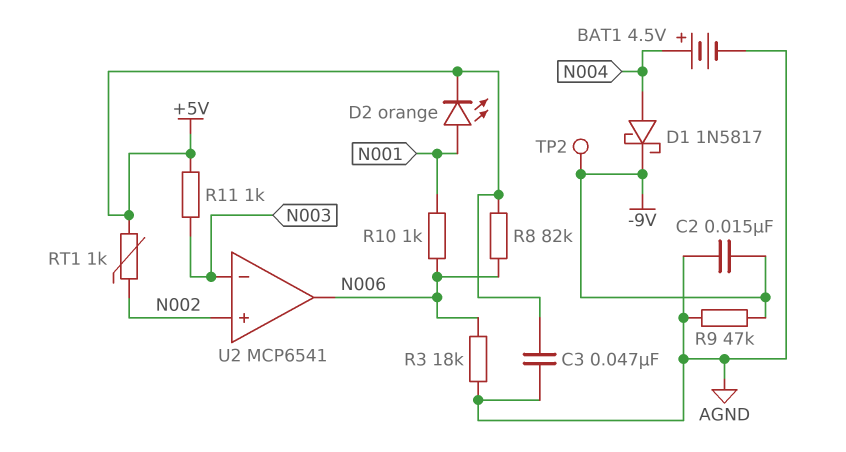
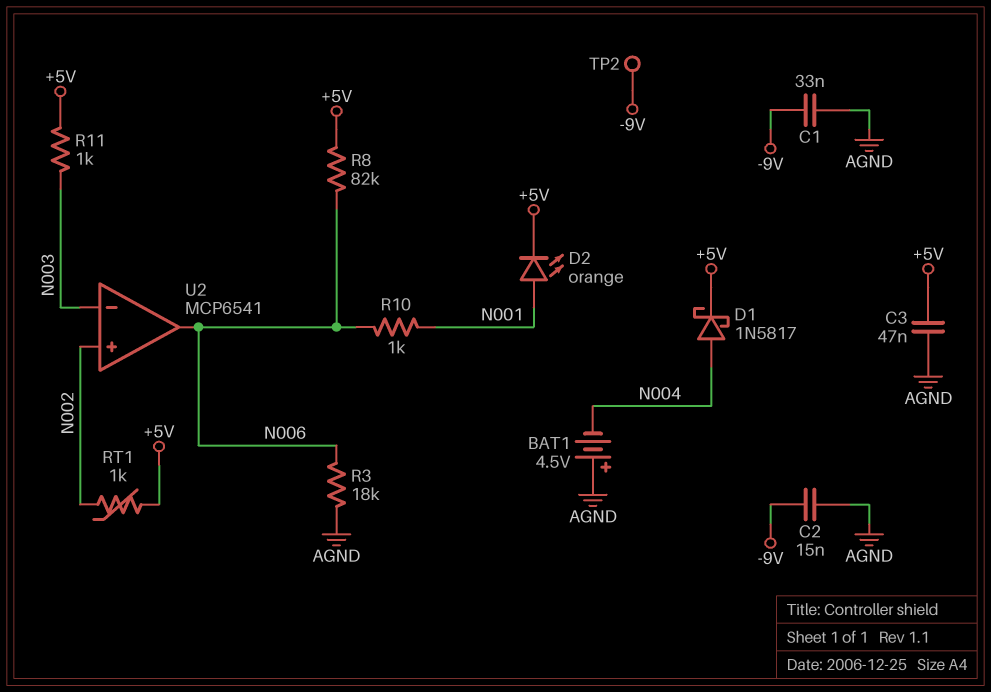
BAT1: 4.5V (plus N004, minus AGND) -> 4.5V (plus AGND, minus N004)
C1: none -> 33nF (-9V, AGND)
D1: schottky 1N5817 (A N004, K -9V) -> schottky 1N5817 (A N004, K +5V)
R9: 47k (-9V, AGND) -> none

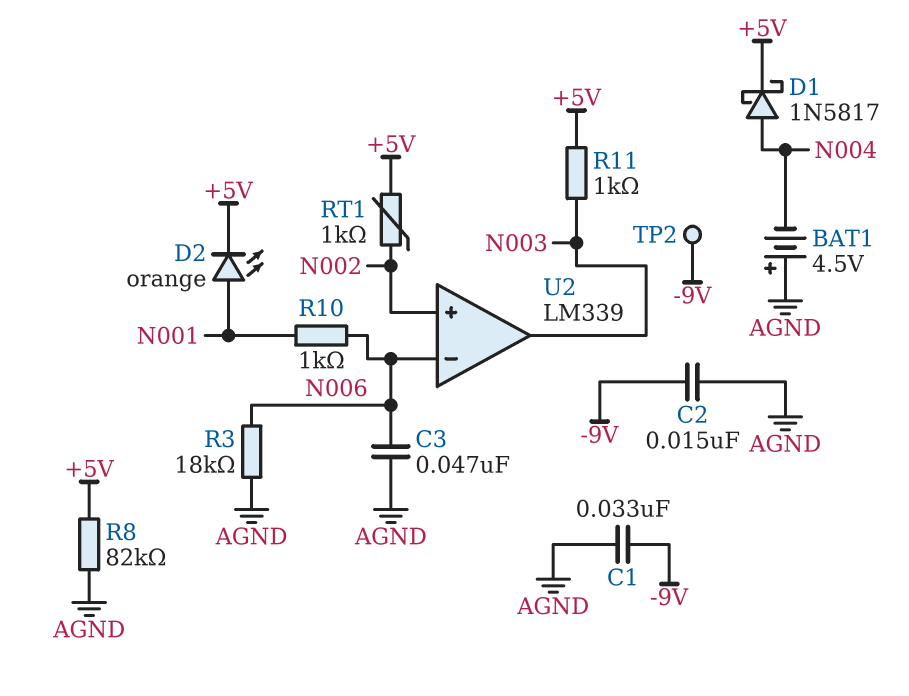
C3: 47nF (+5V, AGND) -> 47nF (AGND, N006)
R8: 82k (+5V, N006) -> 82k (+5V, AGND)
U2: MCP6541 -> LM339
U2 pin in-: N003 -> N006
U2 pin out: N006 -> N003

